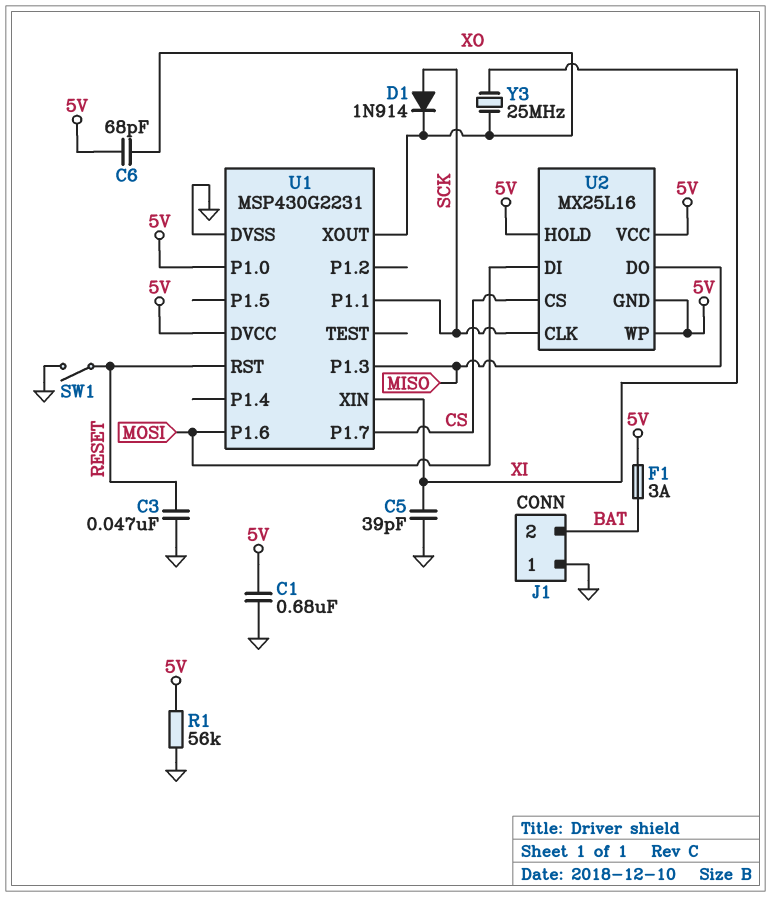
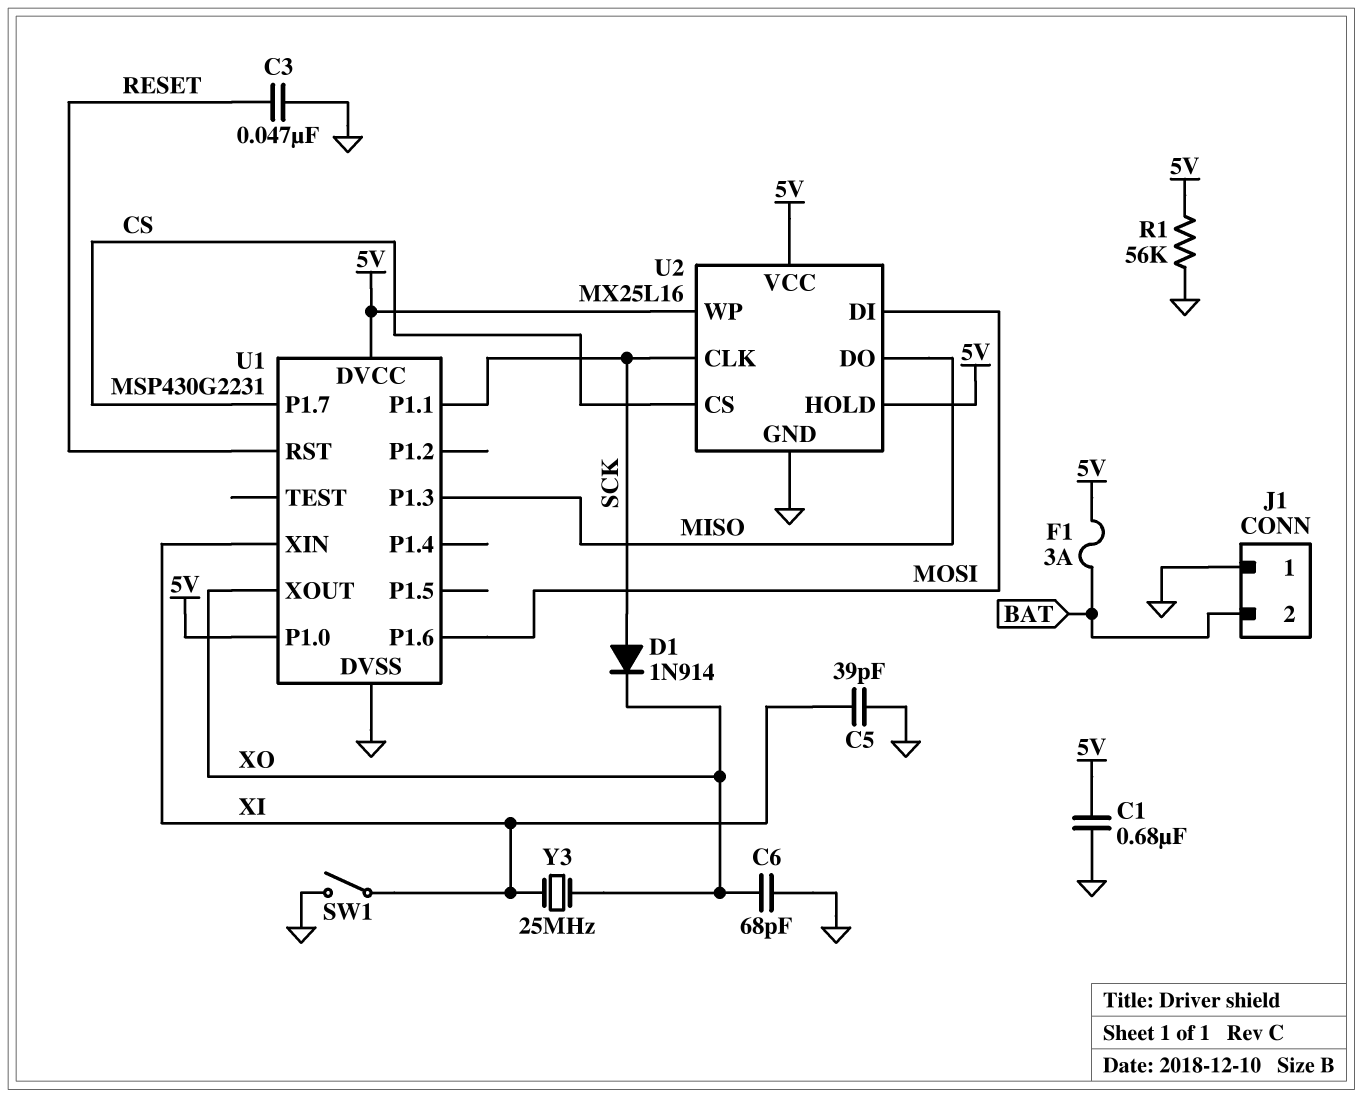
C6: 68pF (5V, XO) -> 68pF (GND, XO)
SW1: switch (GND, RESET) -> switch (GND, XI)
U2 pin GND: 5V -> GND

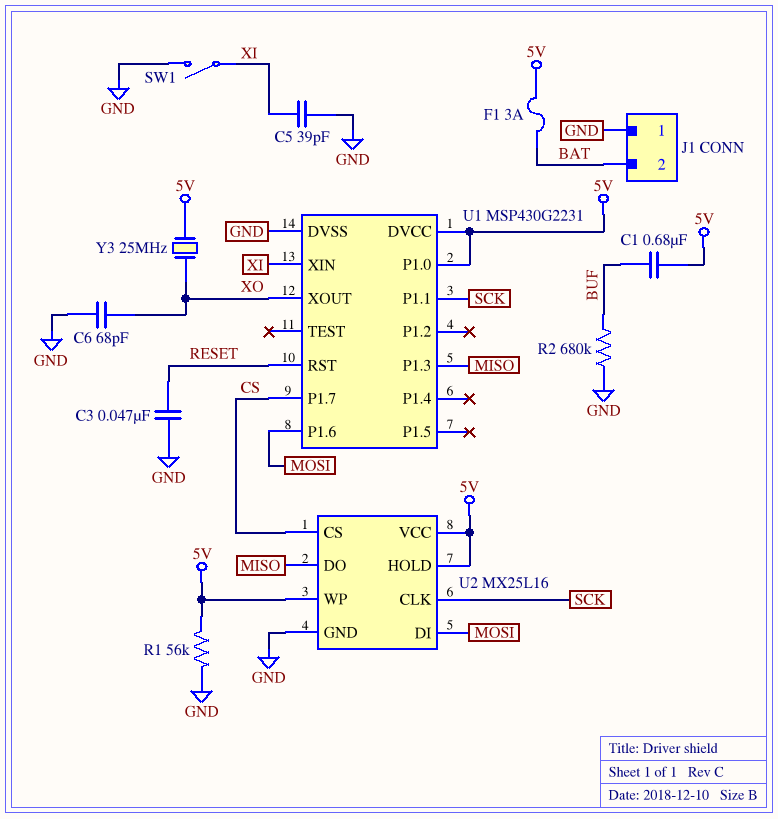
C1: 680nF (5V, GND) -> 680nF (5V, BUF)
D1: diode 1N914 (A SCK, K XO) -> none
R2: none -> 680k (BUF, GND)
Y3: 25MHz (XI, XO) -> 25MHz (5V, XO)

